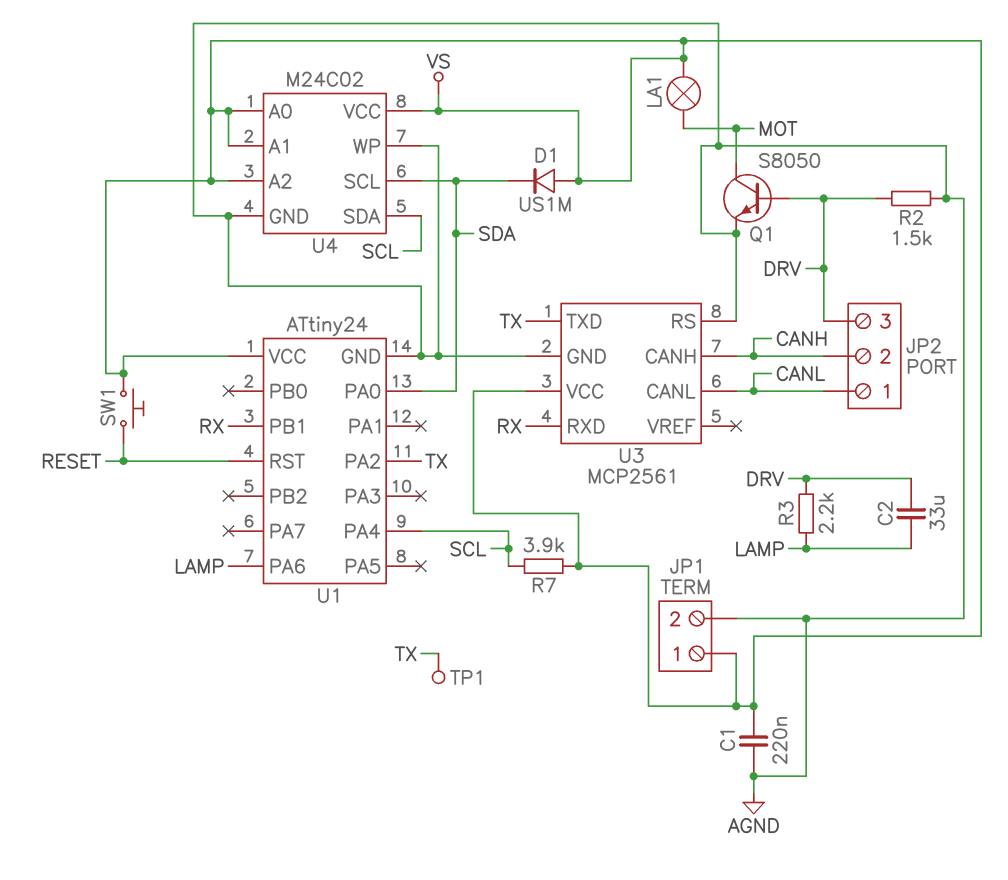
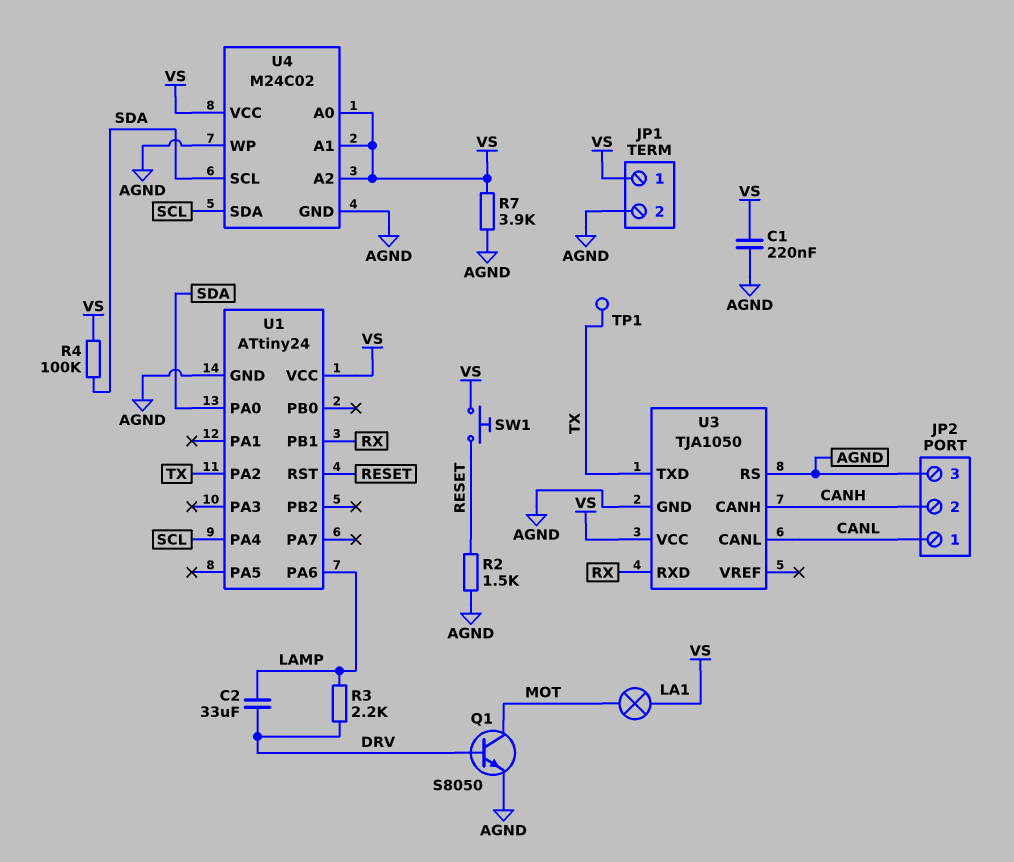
D1: diode US1M (A VS, K SDA) -> none
JP2 pin 3: DRV -> AGND
R2: 1.5k (AGND, DRV) -> 1.5k (AGND, RESET)
R4: none -> 100k (SDA, VS)
R7: 3.9k (SCL, VS) -> 3.9k (AGND, VS)
U3: MCP2561 -> TJA1050

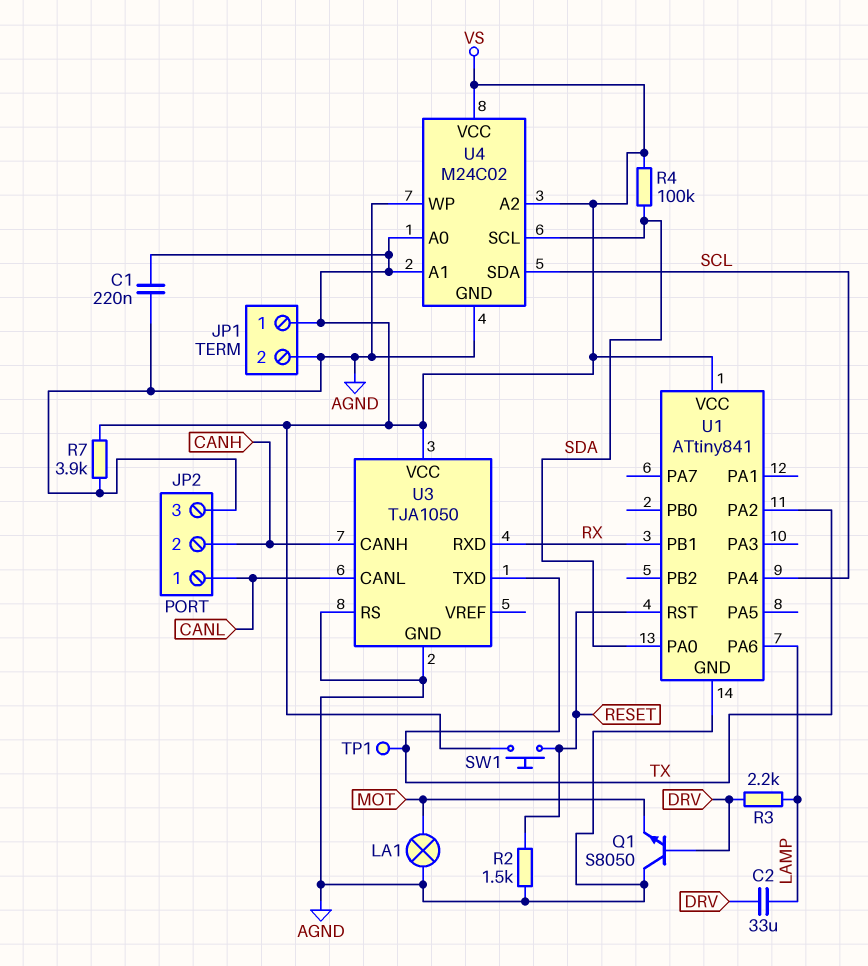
LA1: lamp (MOT, VS) -> lamp (AGND, MOT)
Q1: NPN S8050 (B DRV, C MOT, E AGND) -> NPN S8050 (B DRV, C AGND, E MOT)
U1: ATtiny24 -> ATtiny841

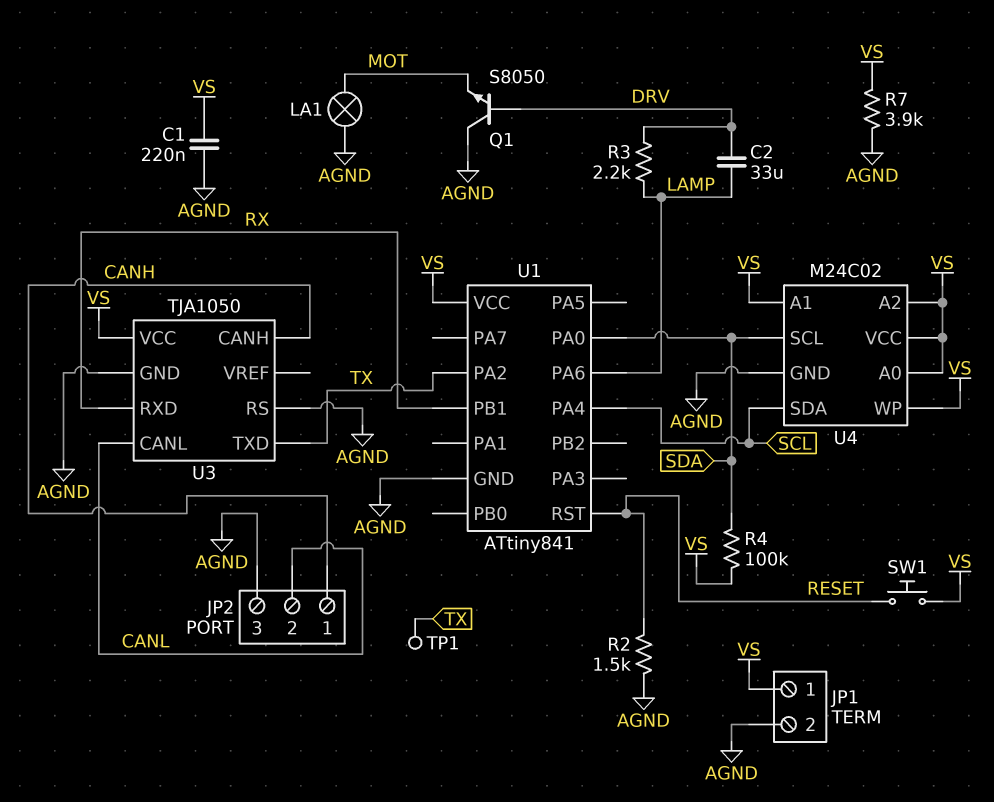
JP2 pin 1: CANL -> CANH
JP2 pin 2: CANH -> CANL
U4 pin WP: AGND -> VS

